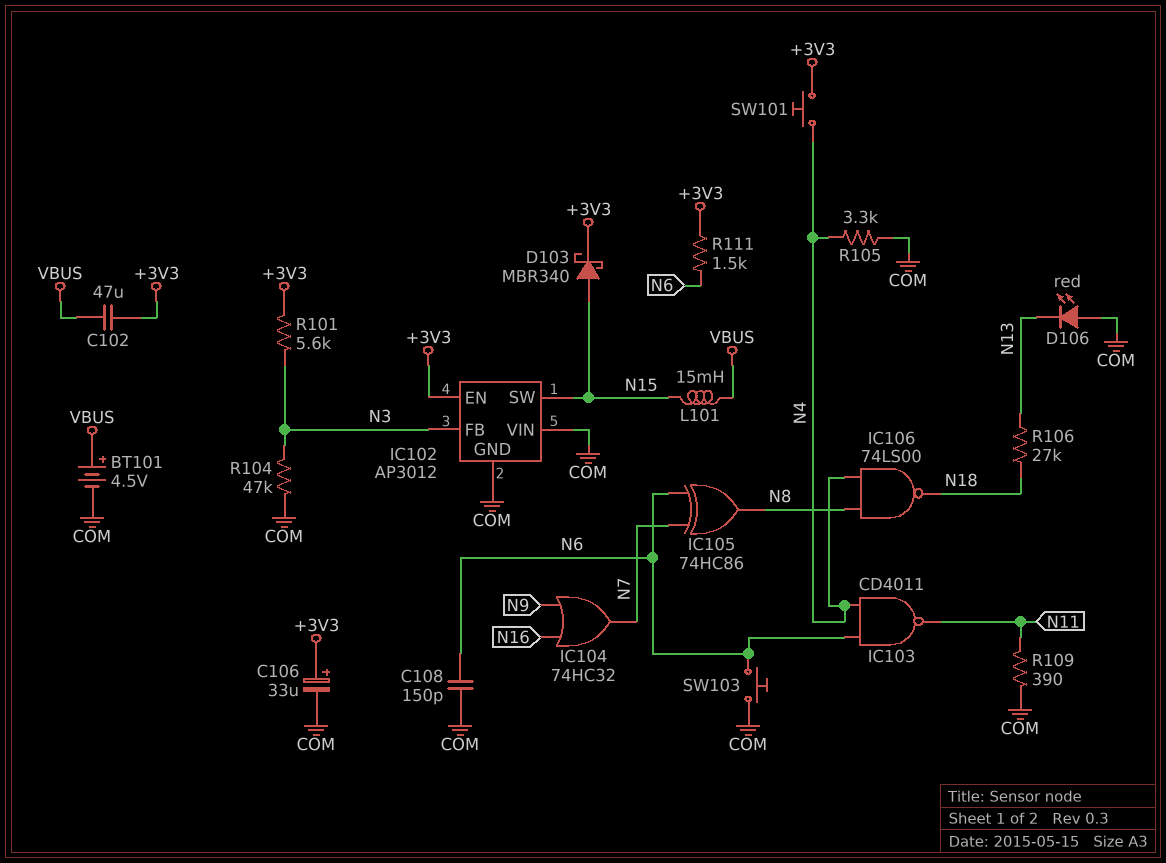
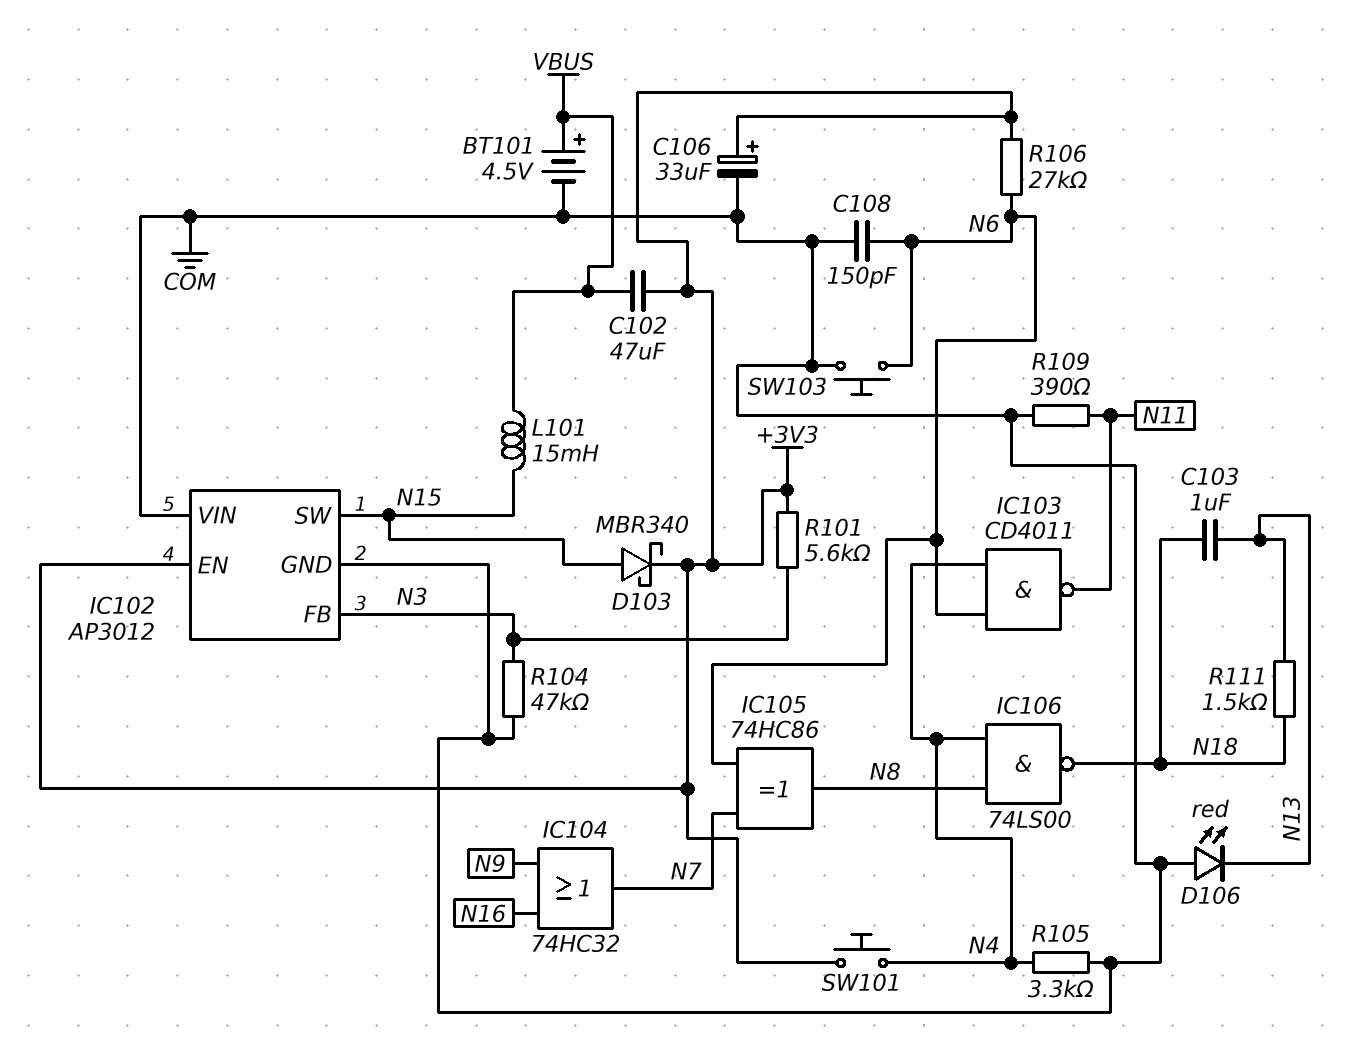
C103: none -> 1uF (N13, N18)
R106: 27k (N13, N18) -> 27k (+3V3, N6)
R111: 1.5k (+3V3, N6) -> 1.5k (N13, N18)

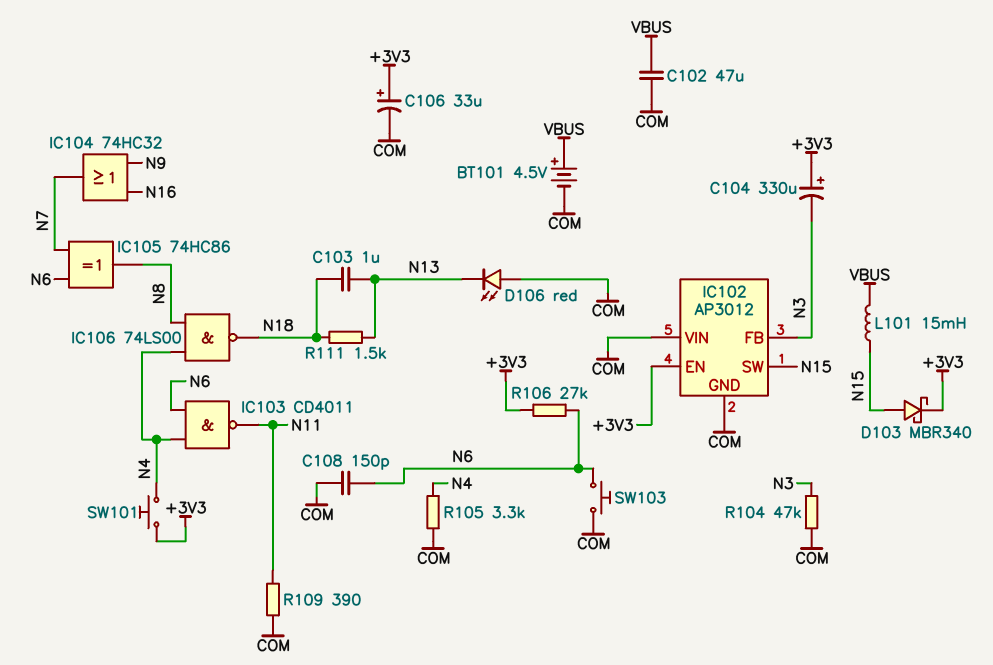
C102: 47uF (+3V3, VBUS) -> 47uF (COM, VBUS)
C104: none -> 330uF (plus +3V3, minus N3)
R101: 5.6k (+3V3, N3) -> none

